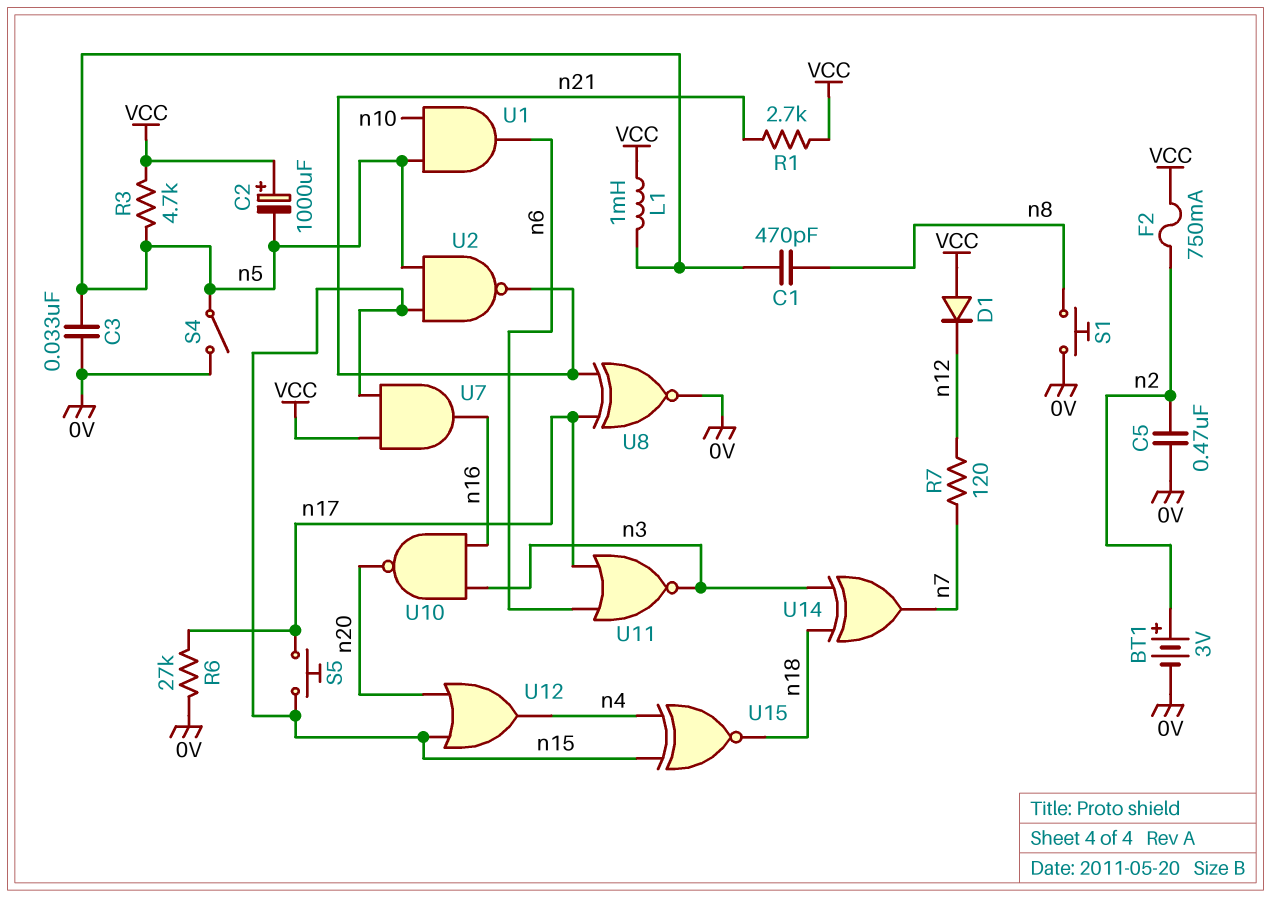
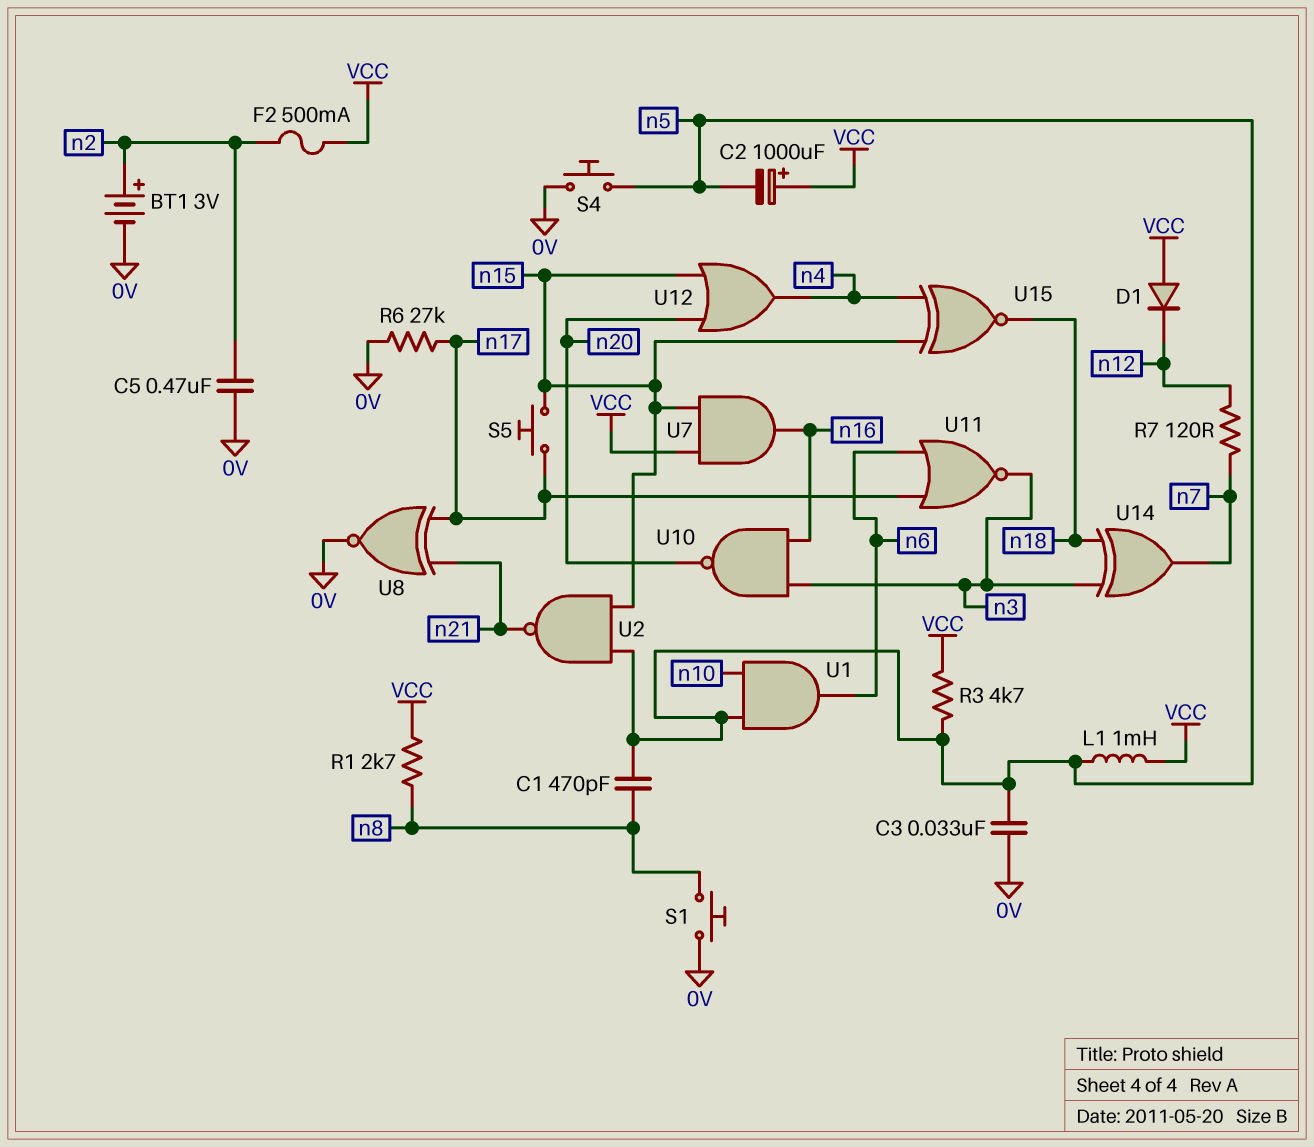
F2: 750mA (VCC, n2) -> 500mA (VCC, n2)
R1: 2.7k (VCC, n21) -> 2.7k (VCC, n8)
S4: switch (0V, n5) -> button (0V, n5)

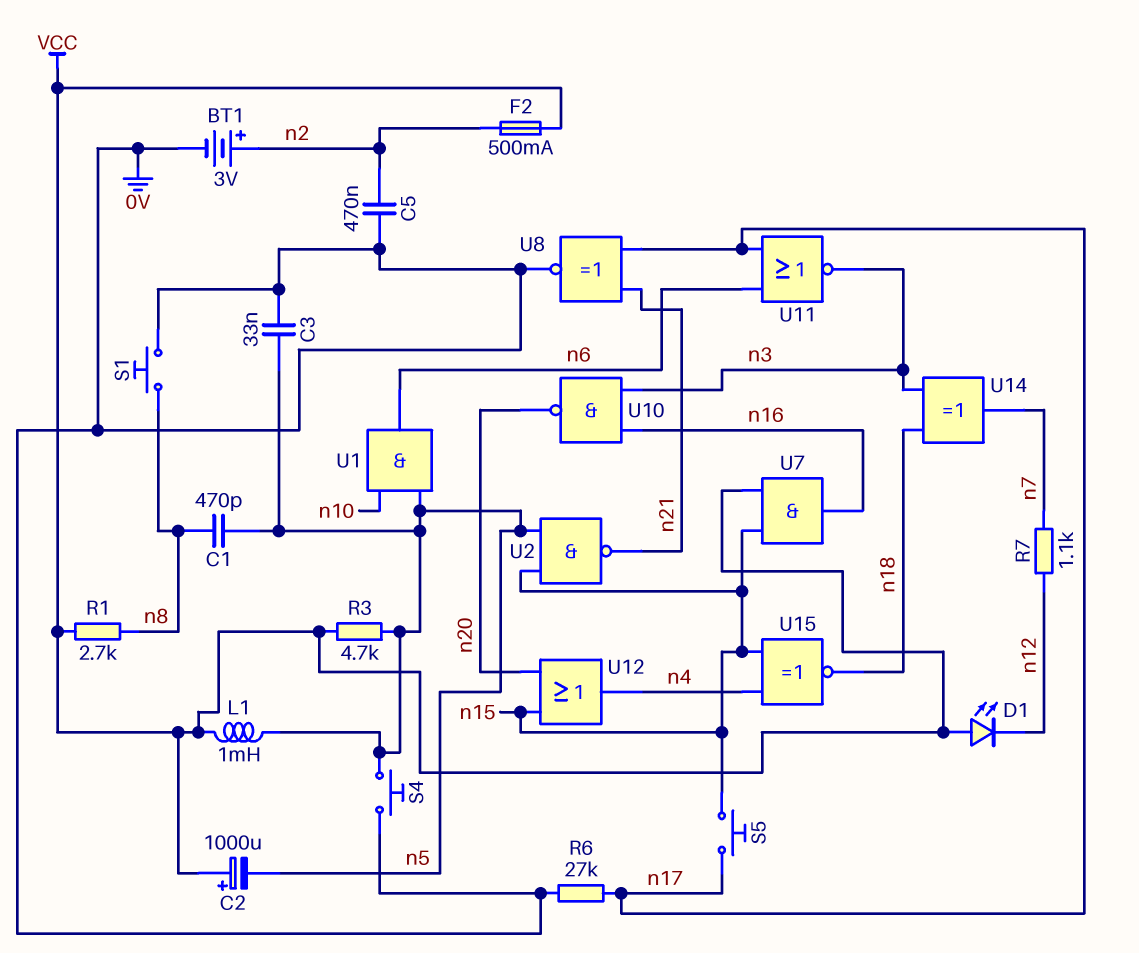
D1: diode (A VCC, K n12) -> LED (A VCC, K n12)
R7: 120 (n7, n12) -> 1.1k (n7, n12)

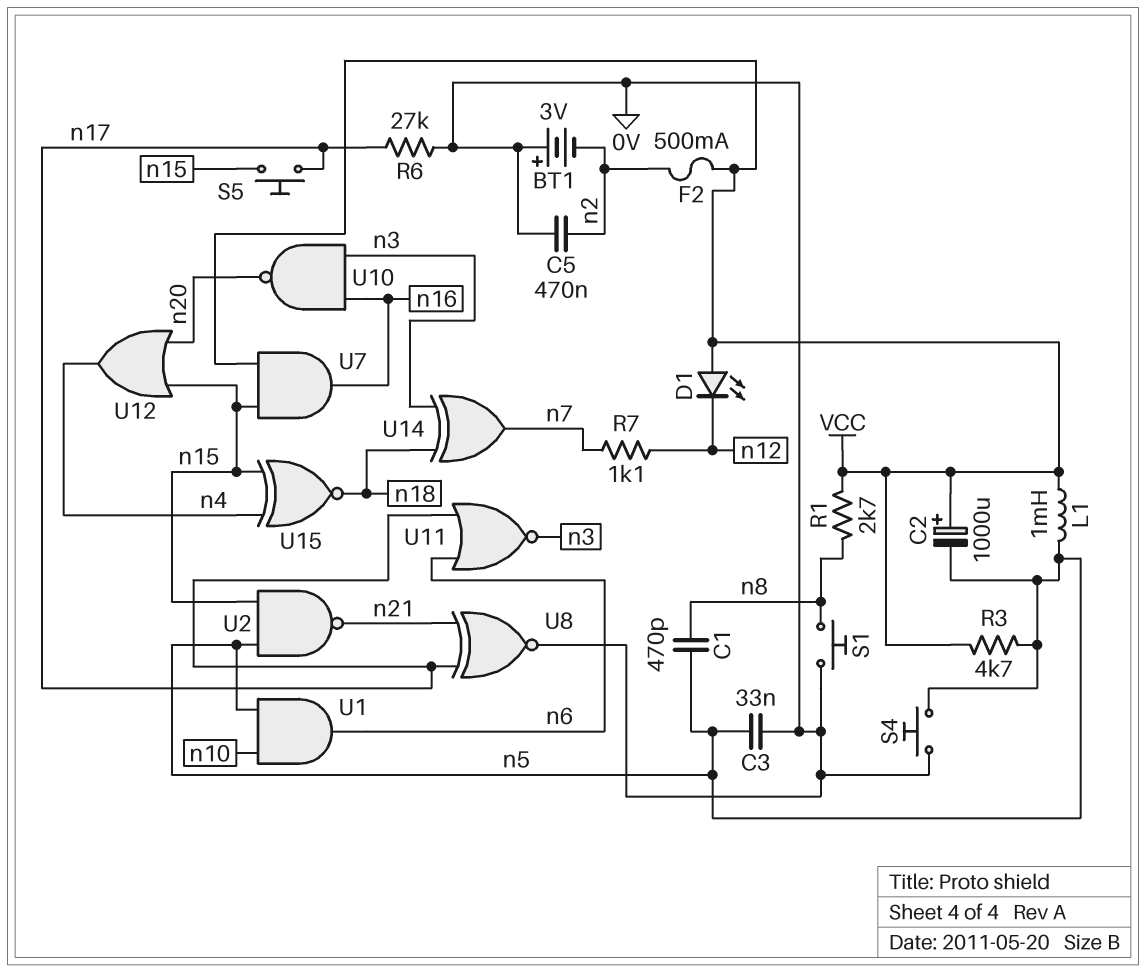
BT1: 3V (plus n2, minus 0V) -> 3V (plus 0V, minus n2)

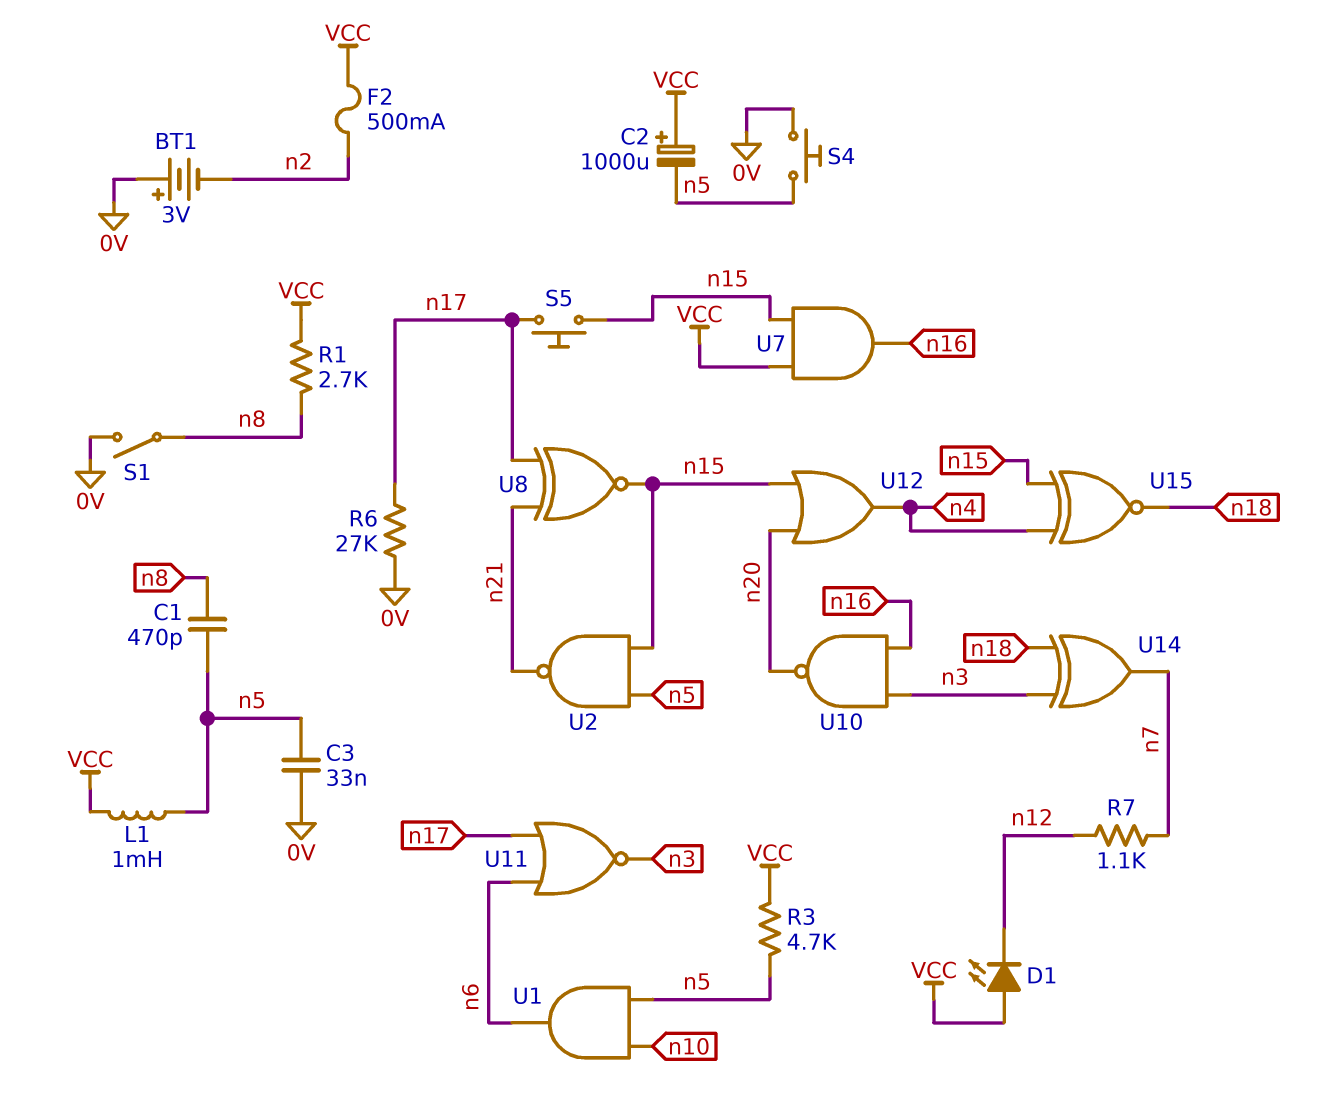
C5: 470nF (0V, n2) -> none
S1: button (0V, n8) -> switch (0V, n8)
U8: XNOR (in n17, in n21, out 0V) -> XNOR (in n17, in n21, out n15)

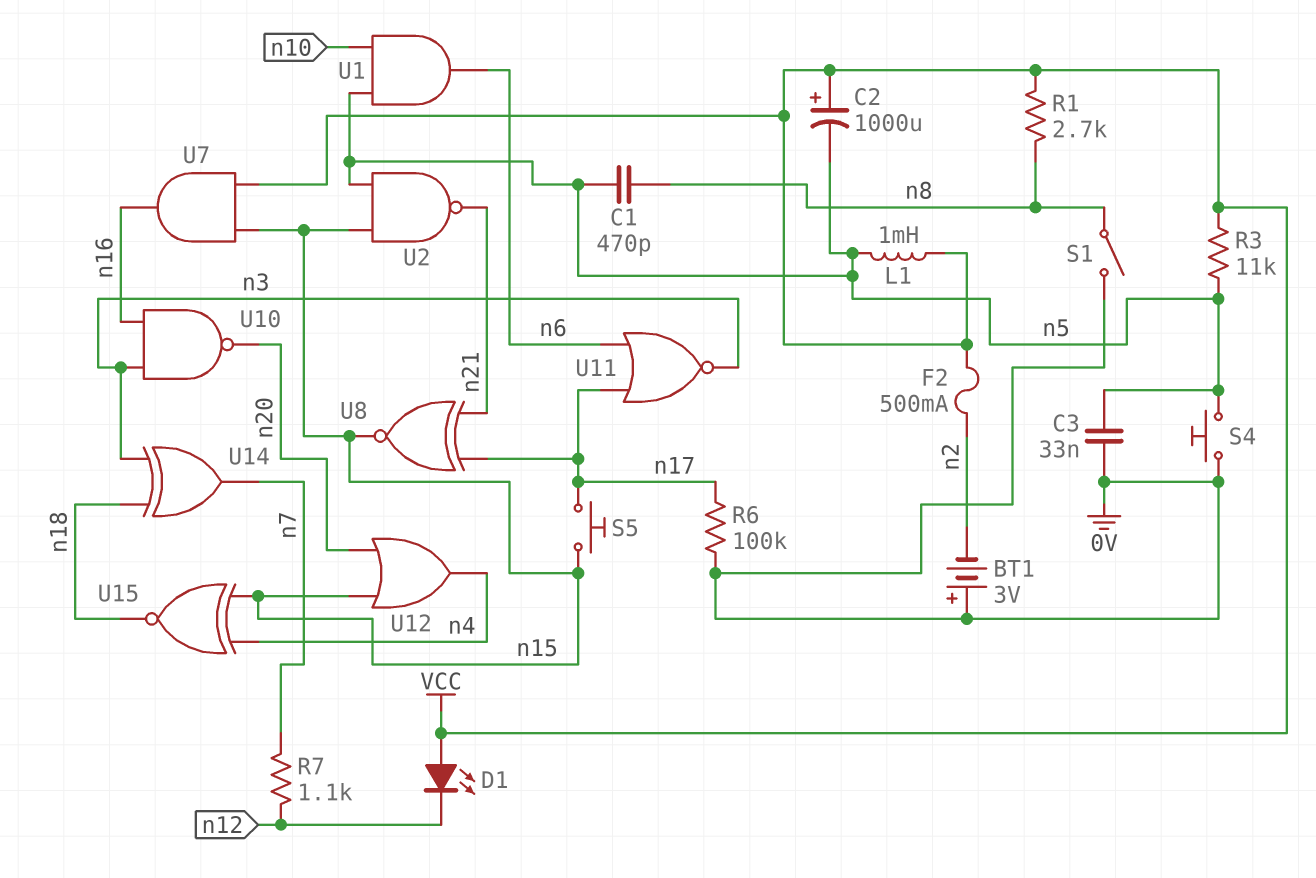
R3: 4.7k (VCC, n5) -> 11k (VCC, n5)
R6: 27k (0V, n17) -> 100k (0V, n17)

